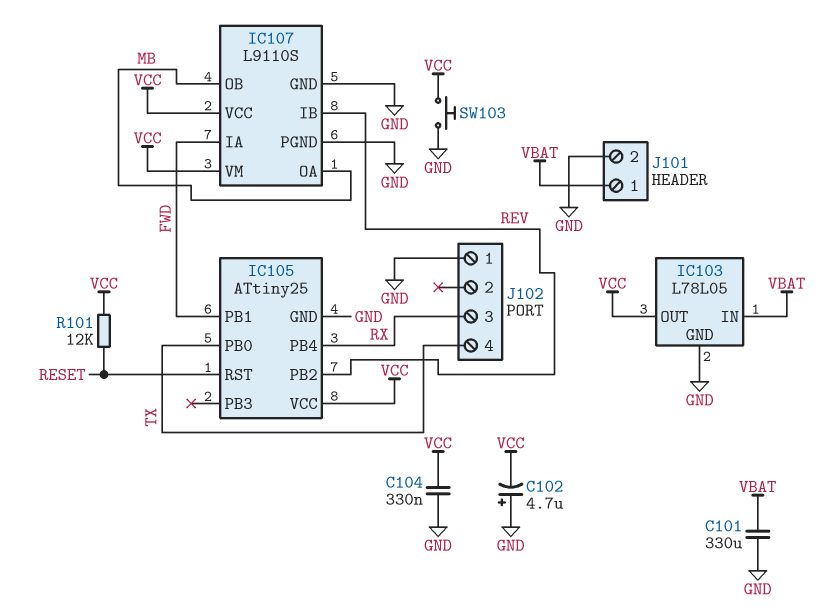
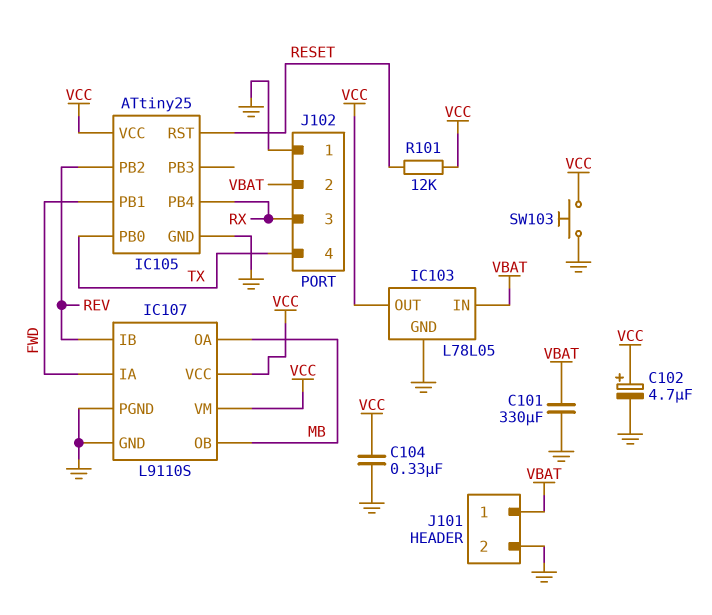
C102: 4.7uF (plus GND, minus VCC) -> 4.7uF (plus VCC, minus GND)
J102 pin 2: none -> VBAT

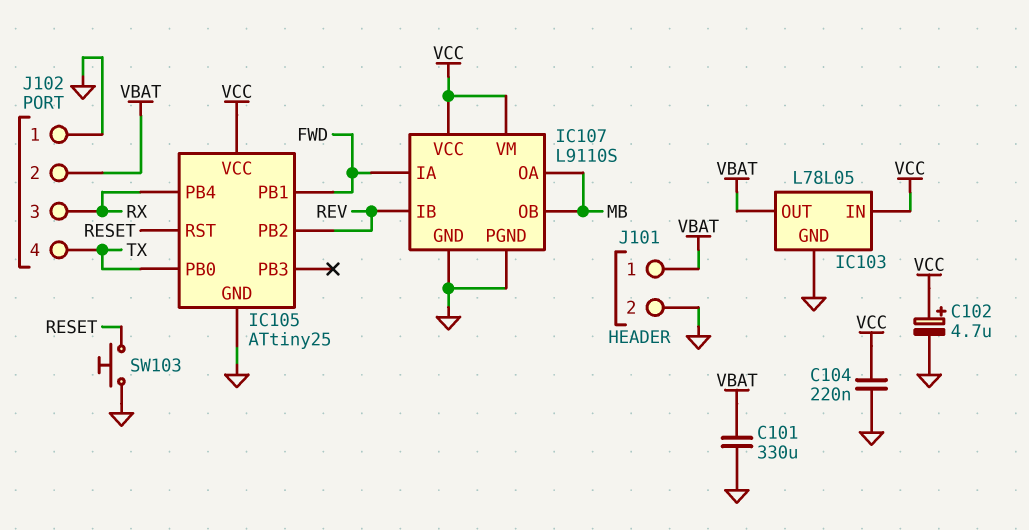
C104: 330nF (GND, VCC) -> 220nF (GND, VCC)
IC103 pin IN: VBAT -> VCC
IC103 pin OUT: VCC -> VBAT
R101: 12k (RESET, VCC) -> none
SW103: button (GND, VCC) -> button (GND, RESET)

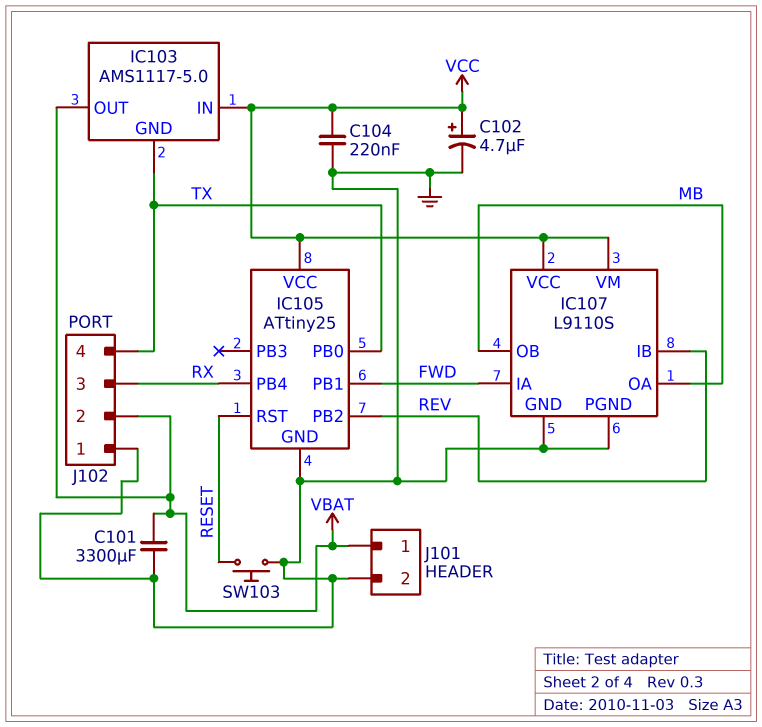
C101: 330uF (GND, VBAT) -> 3300uF (GND, VBAT)
IC103: L78L05 -> AMS1117-5.0
IC103 pin GND: GND -> TX

